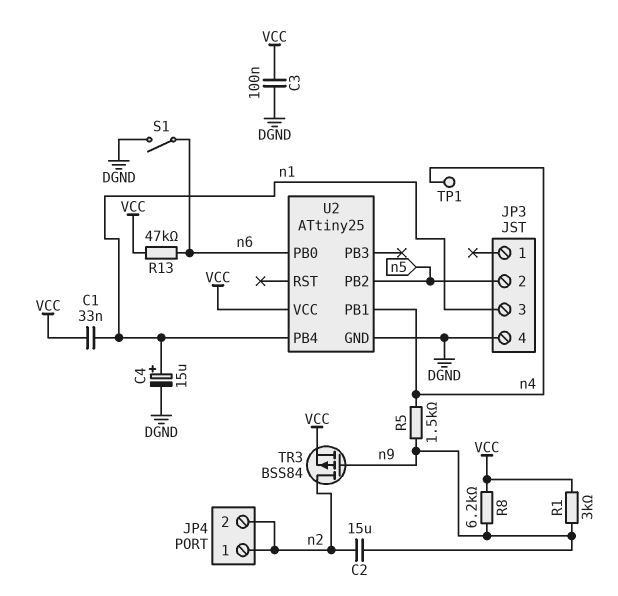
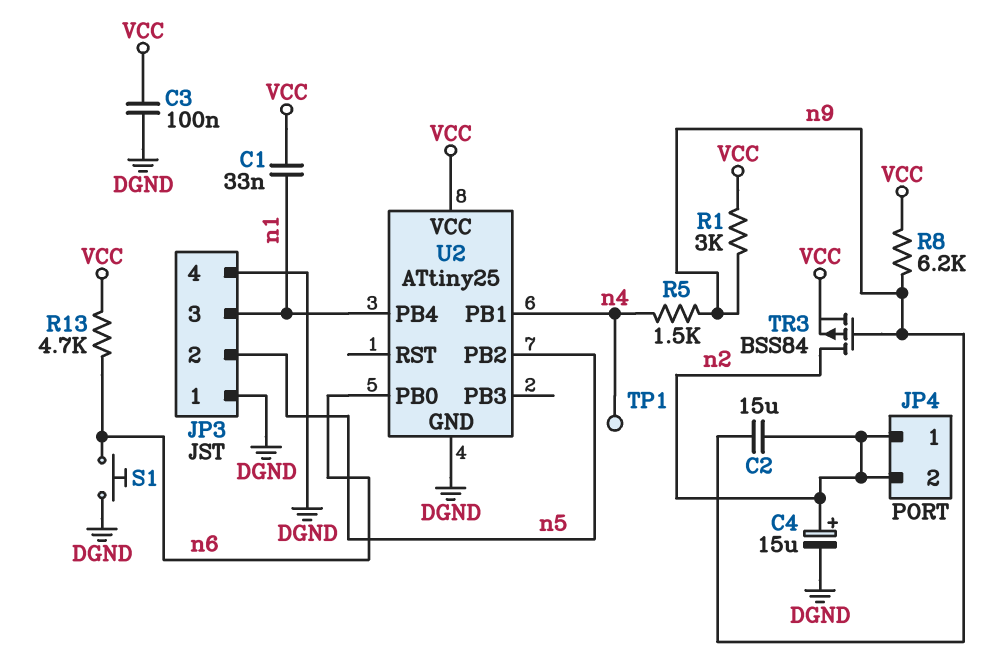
C4: 15uF (plus n1, minus DGND) -> 15uF (plus n2, minus DGND)
JP3 pin 1: none -> DGND
R13: 47k (VCC, n6) -> 4.7k (VCC, n6)
S1: switch (DGND, n6) -> button (DGND, n6)

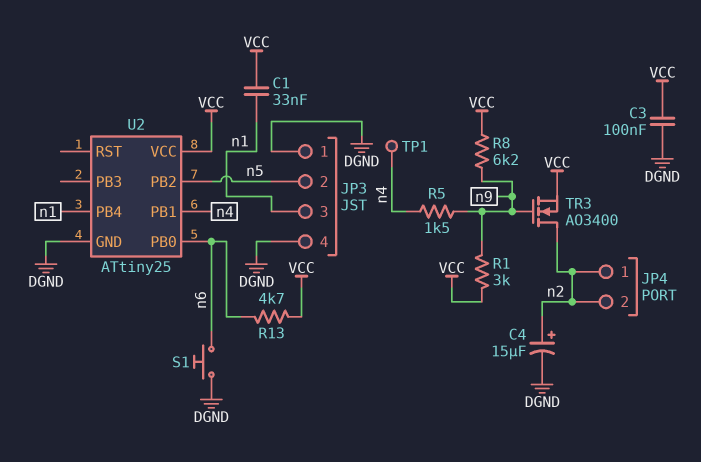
C2: 15uF (n2, n9) -> none
TR3: PMOS BSS84 (G n9, D n2, S VCC) -> NMOS AO3400 (G n9, D n2, S VCC)

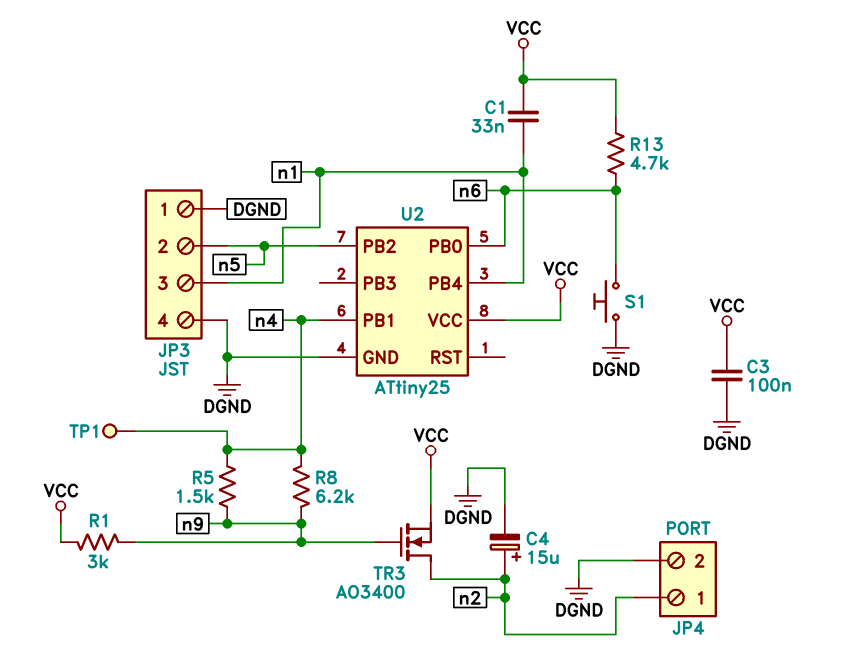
JP4 pin 2: n2 -> DGND
R8: 6.2k (VCC, n9) -> 6.2k (n4, n9)

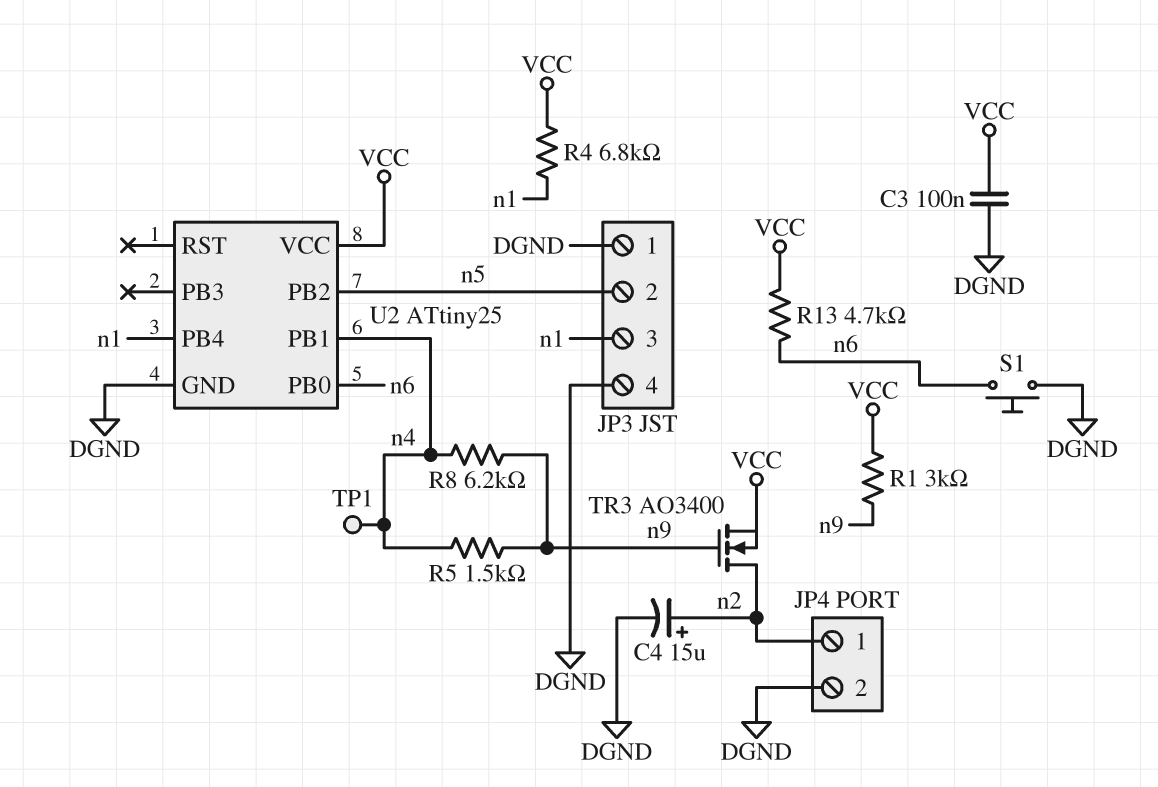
C1: 33nF (VCC, n1) -> none
R4: none -> 6.8k (VCC, n1)

